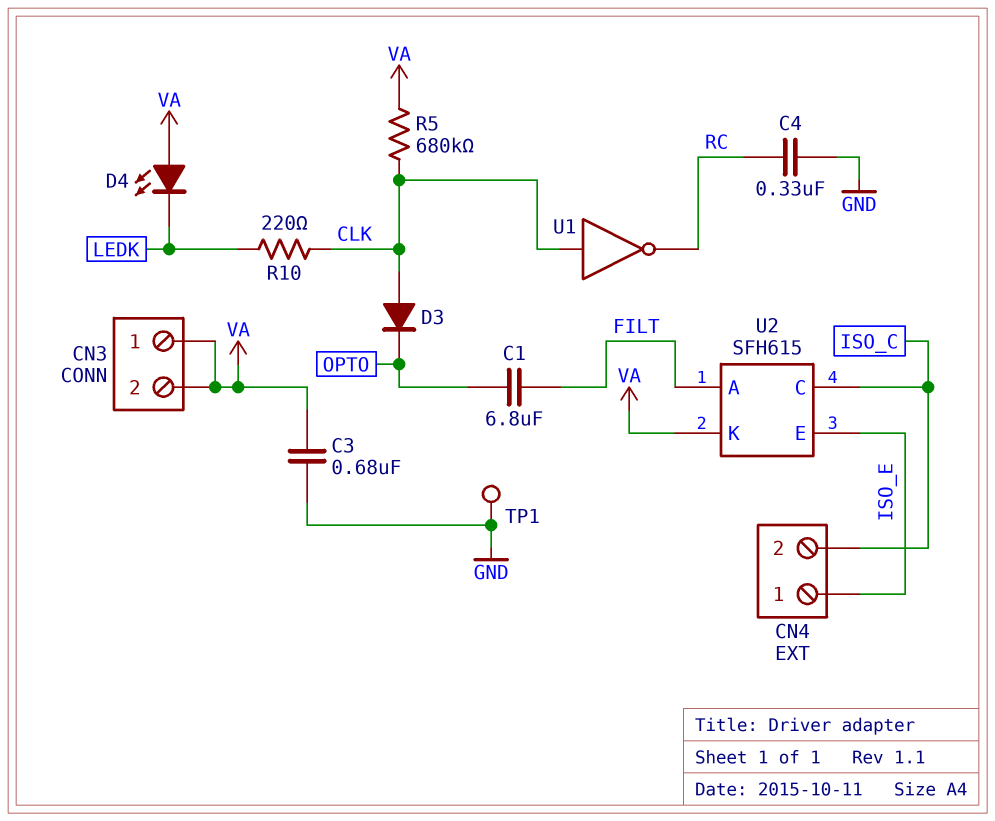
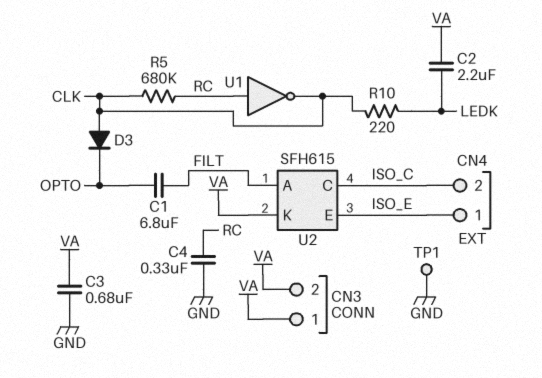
C2: none -> 2.2uF (LEDK, VA)
D4: LED (A VA, K LEDK) -> none
R5: 680k (CLK, VA) -> 680k (CLK, RC)
U1: NOT (in CLK, out RC) -> NOT (in RC, out CLK)

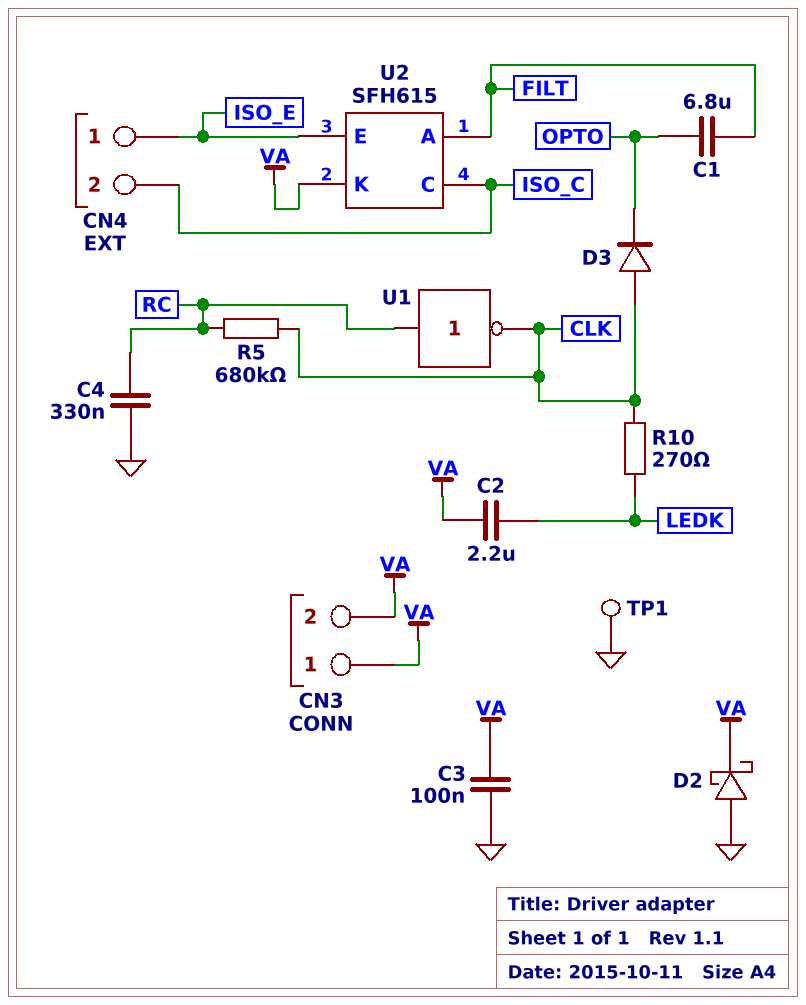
C3: 680nF (GND, VA) -> 100nF (GND, VA)
D2: none -> schottky (A GND, K VA)
R10: 220 (CLK, LEDK) -> 270 (CLK, LEDK)

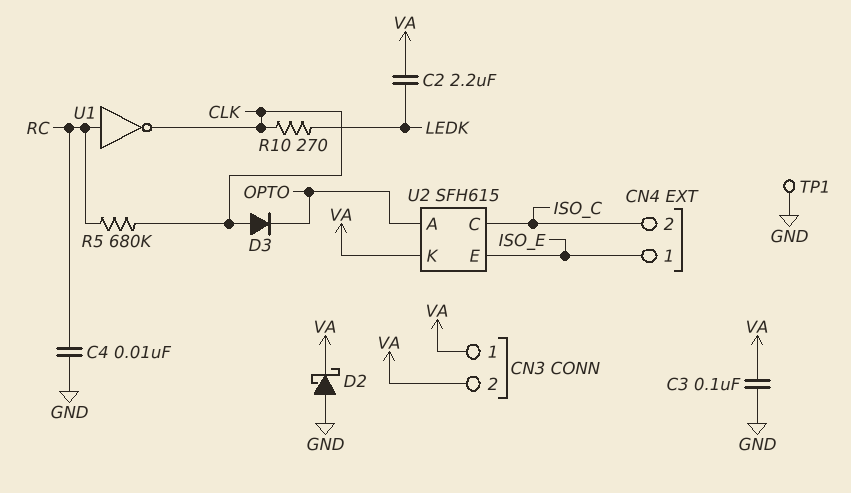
C1: 6.8uF (FILT, OPTO) -> none
C4: 330nF (GND, RC) -> 10nF (GND, RC)
U2 pin A: FILT -> OPTO

